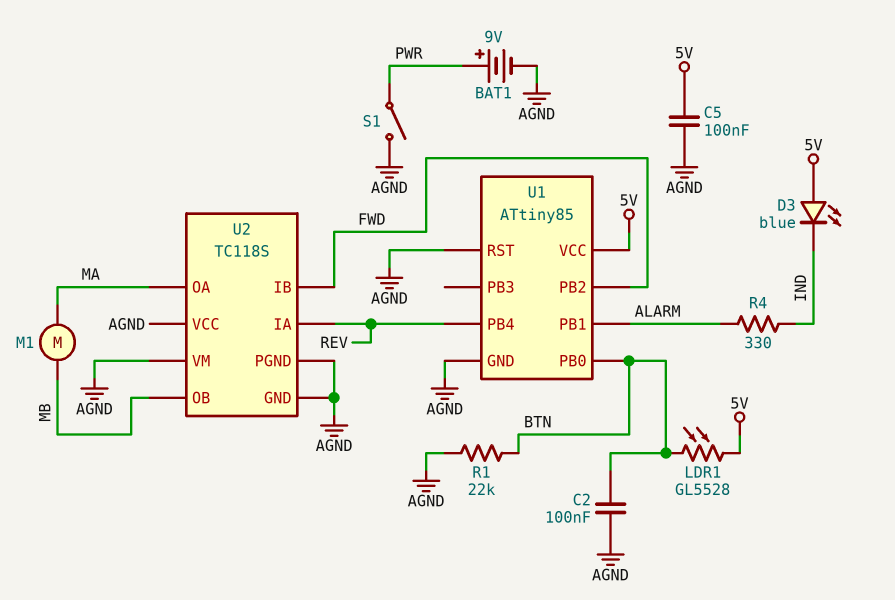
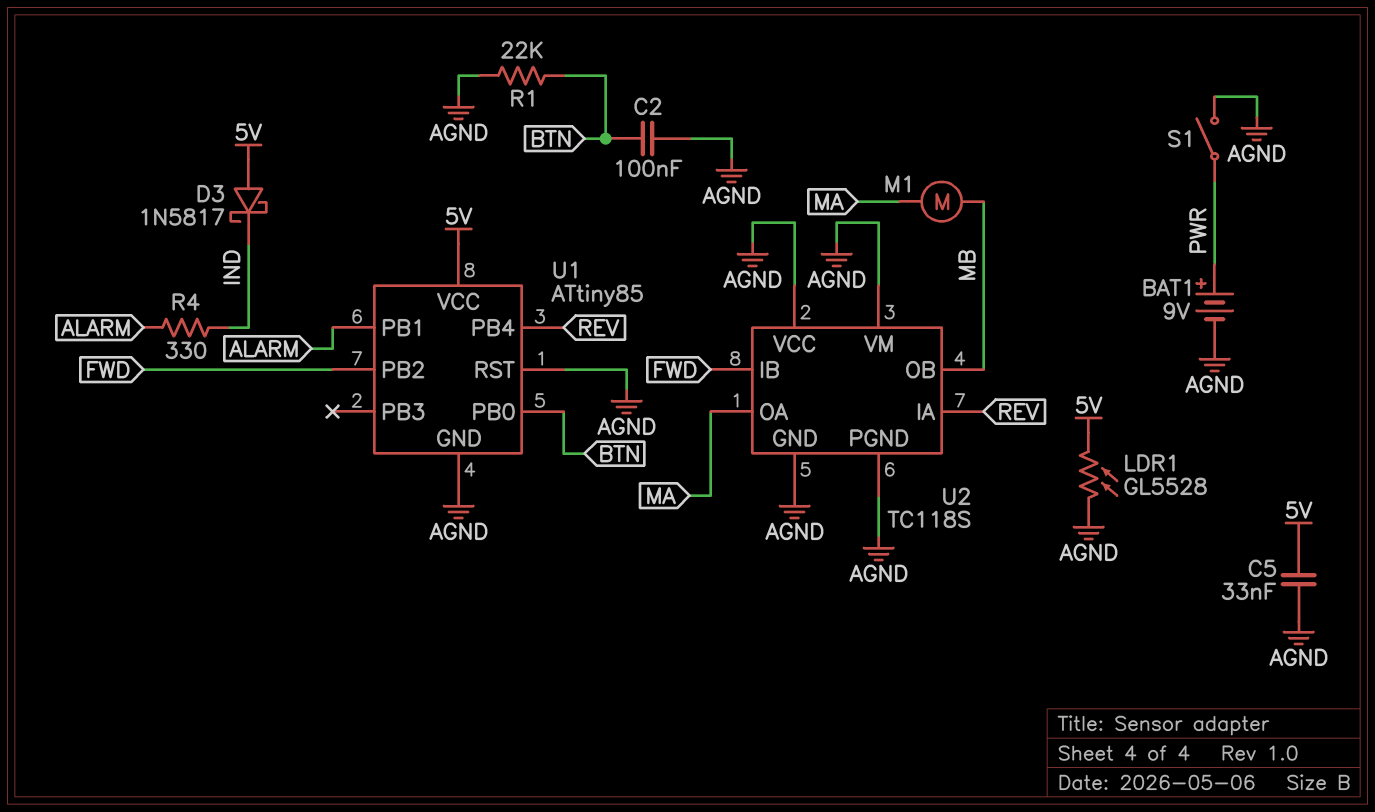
C5: 100nF (5V, AGND) -> 33nF (5V, AGND)
D3: LED blue (A 5V, K IND) -> schottky 1N5817 (A 5V, K IND)
LDR1: GL5528 (5V, BTN) -> GL5528 (5V, AGND)

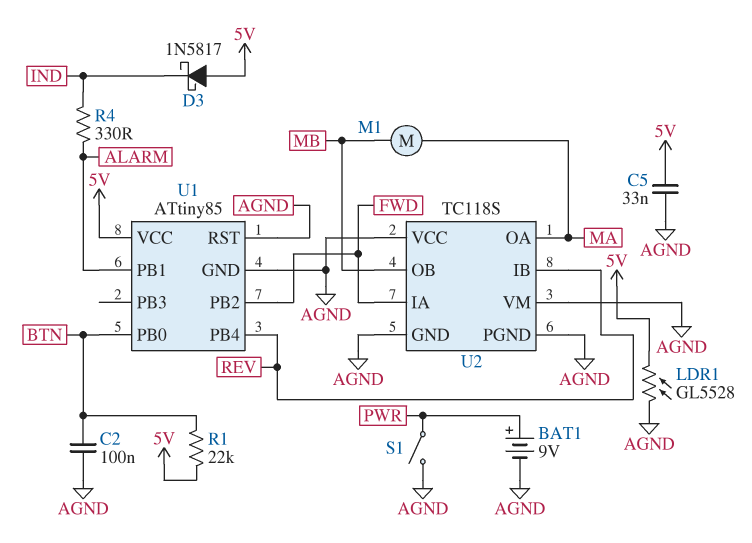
R1: 22k (AGND, BTN) -> 22k (5V, BTN)
U2 pin IA: REV -> FWD
U2 pin IB: FWD -> REV

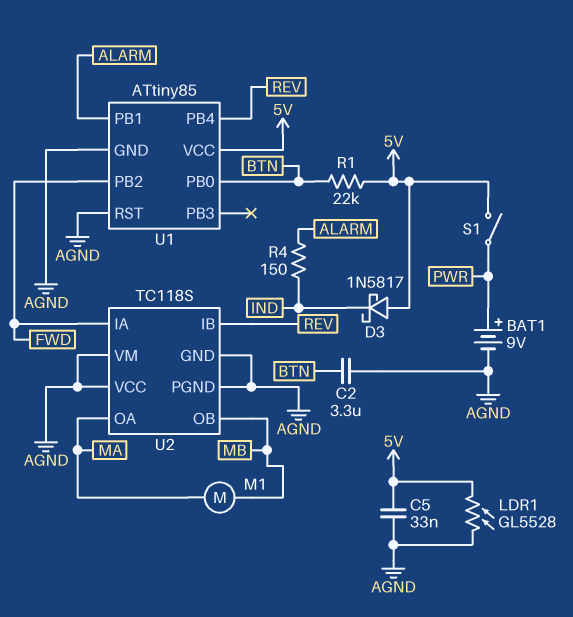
C2: 100nF (AGND, BTN) -> 3.3uF (AGND, BTN)
R4: 330 (ALARM, IND) -> 150 (ALARM, IND)
S1: switch (AGND, PWR) -> switch (5V, PWR)

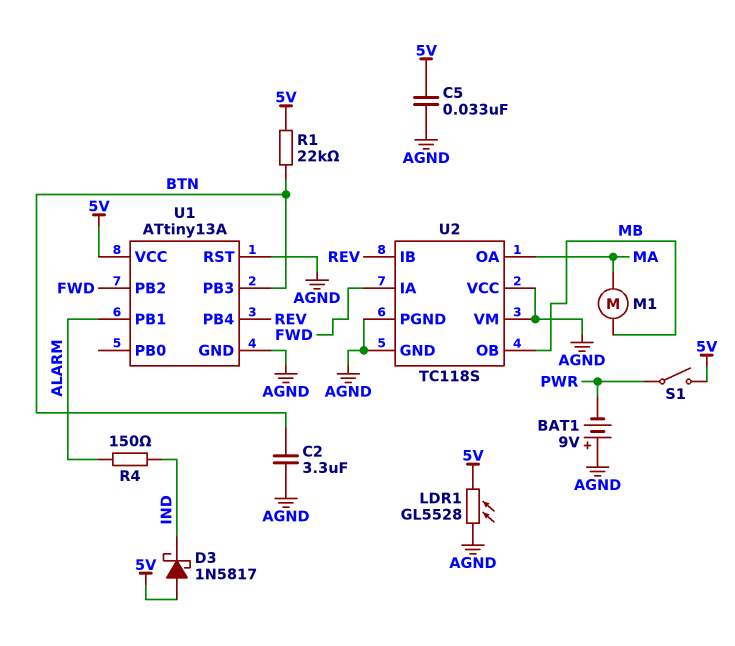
BAT1: 9V (plus PWR, minus AGND) -> 9V (plus AGND, minus PWR)
U1: ATtiny85 -> ATtiny13A
U1 pin PB0: BTN -> none
U1 pin PB3: none -> BTN

